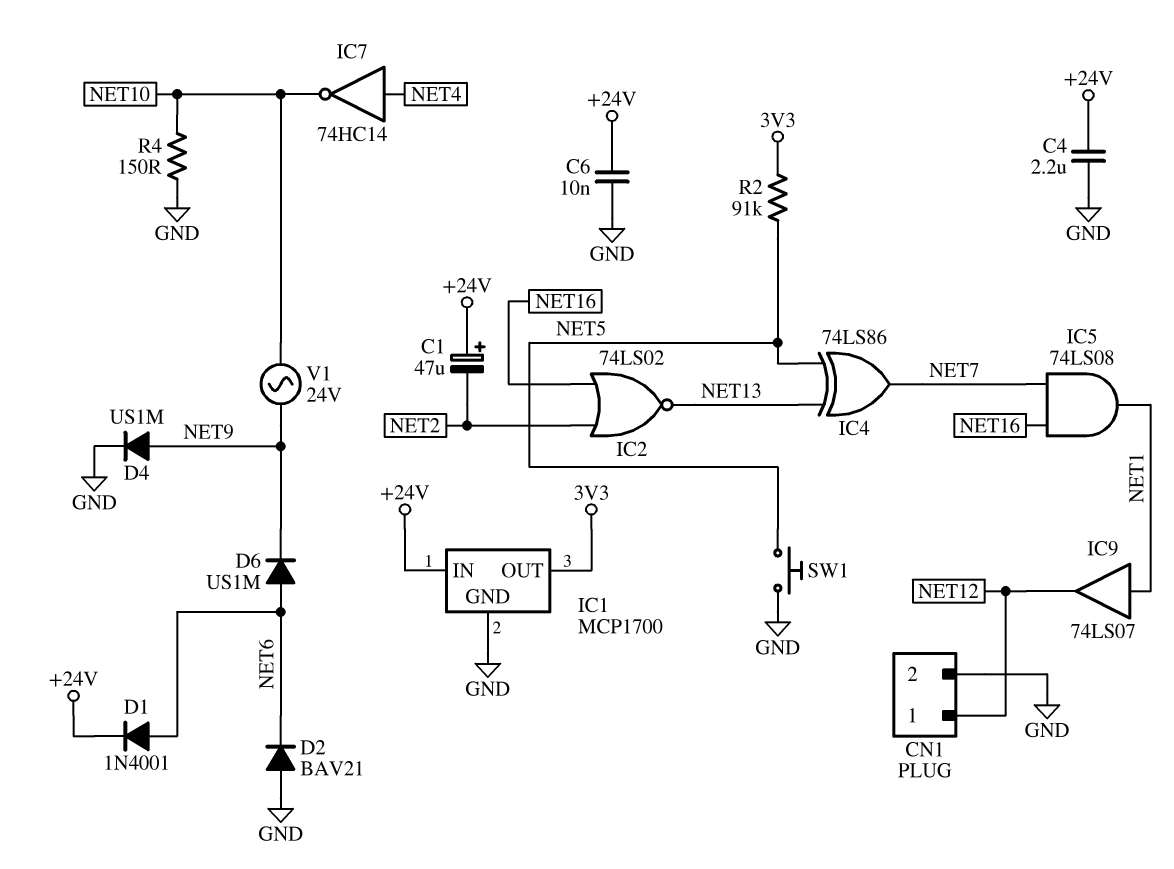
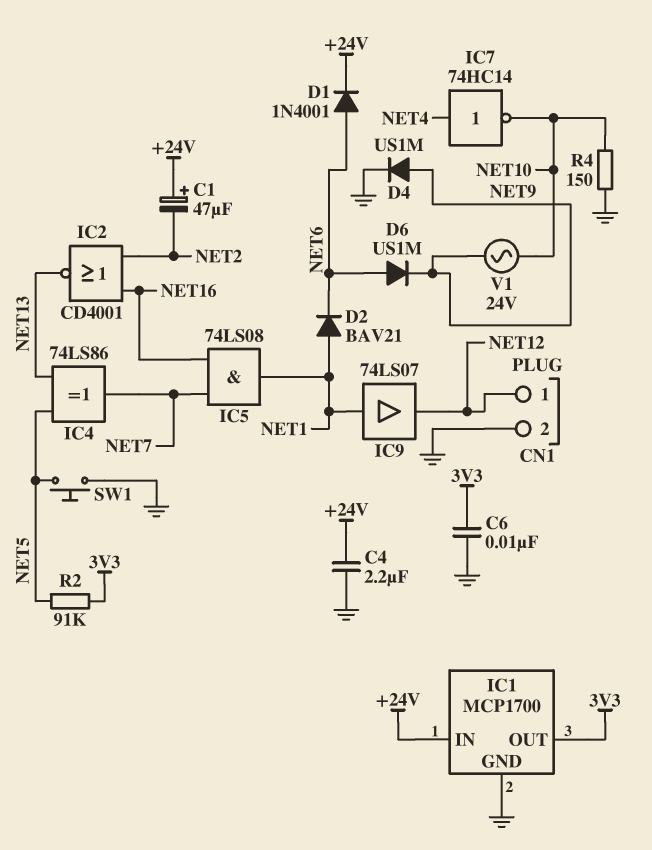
C6: 10nF (+24V, GND) -> 10nF (3V3, GND)
D2: diode BAV21 (A GND, K NET6) -> diode BAV21 (A NET1, K NET6)
IC2: NOR 74LS02 (in NET2, in NET16, out NET13) -> NOR CD4001 (in NET2, in NET16, out NET13)

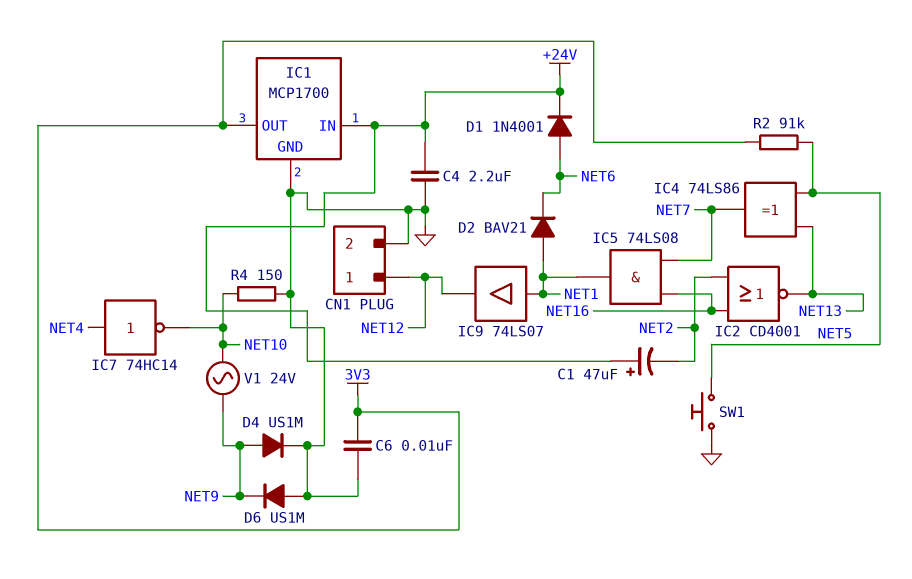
D6: diode US1M (A NET6, K NET9) -> diode US1M (A GND, K NET9)

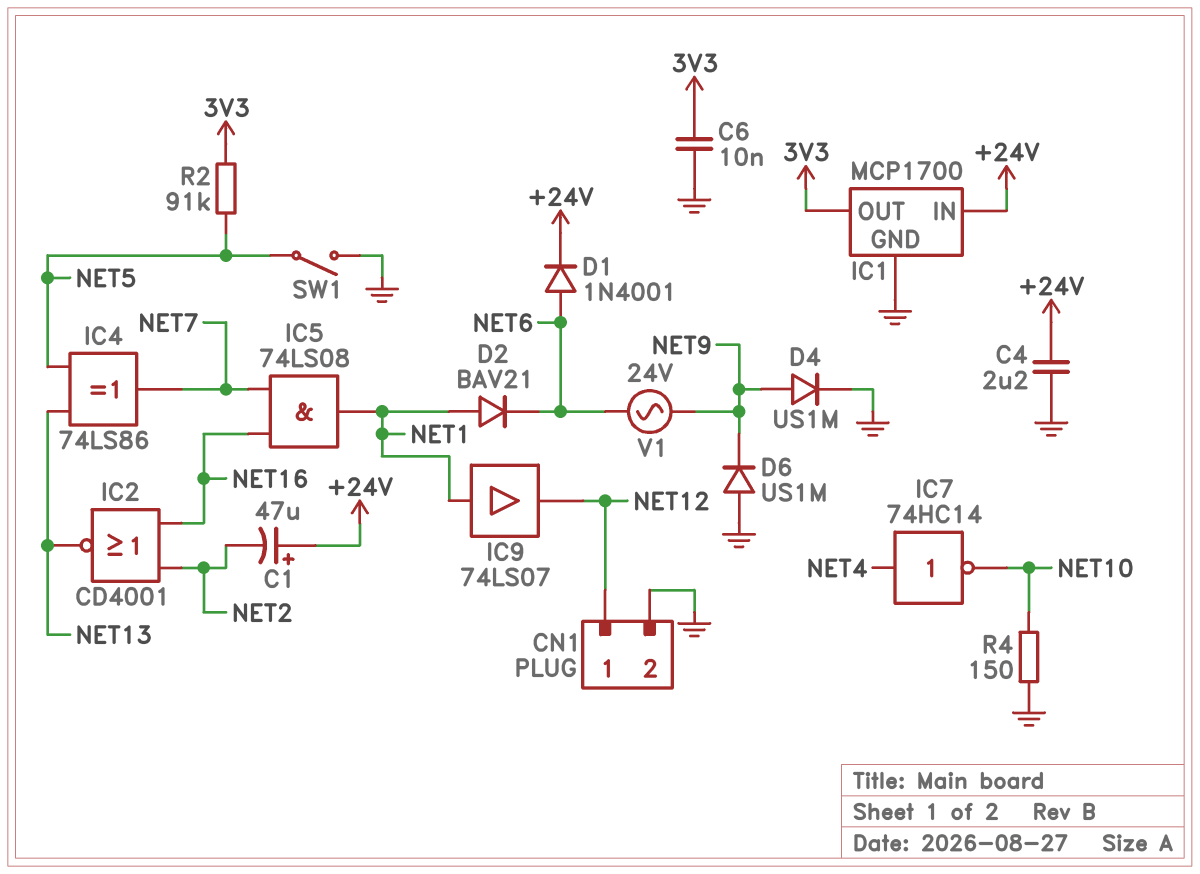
SW1: button (GND, NET5) -> switch (GND, NET5)
V1: AC 24V (NET9, NET10) -> AC 24V (NET6, NET9)

